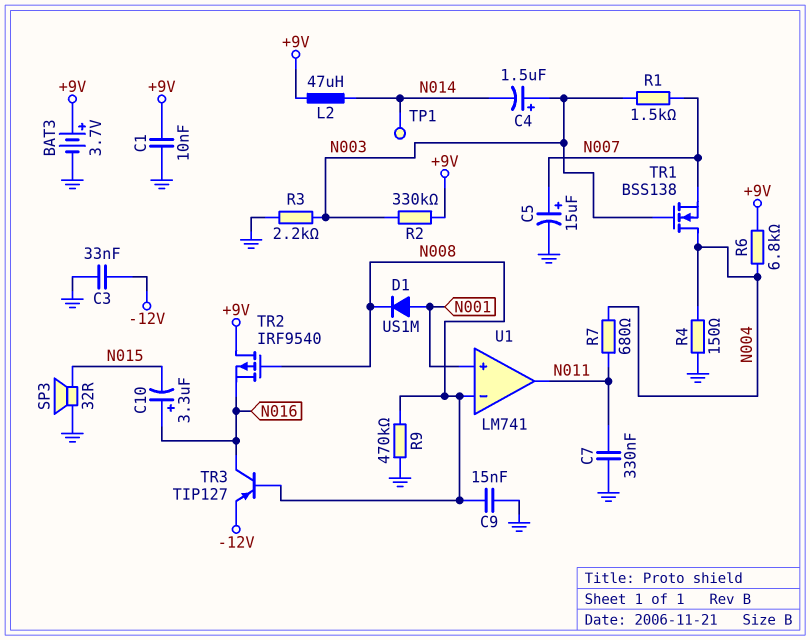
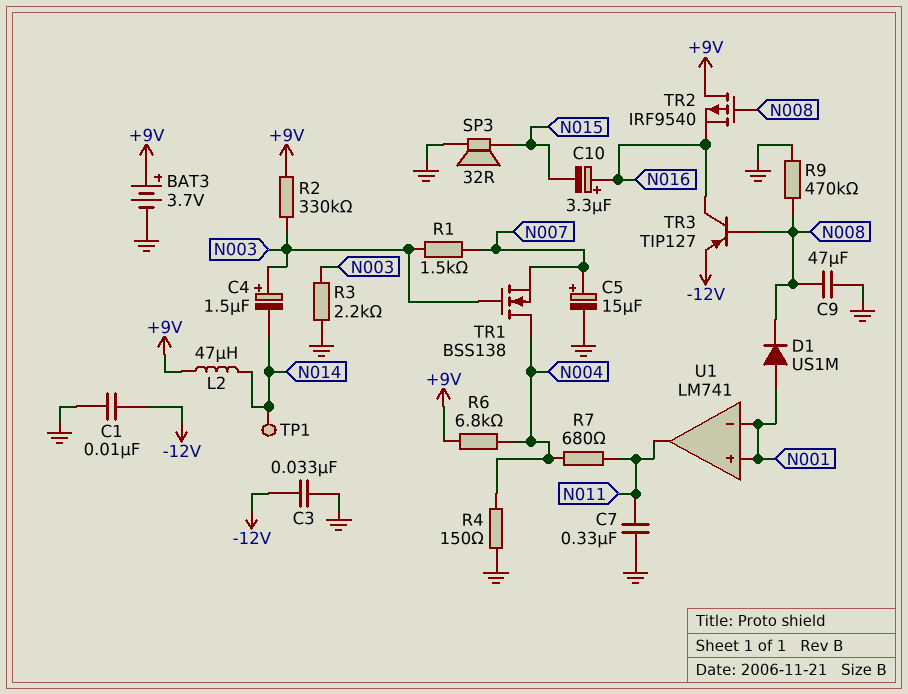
C1: 10nF (+9V, GND) -> 10nF (-12V, GND)
C9: 15nF (GND, N008) -> 47uF (GND, N008)
U1 pin in-: N008 -> N001

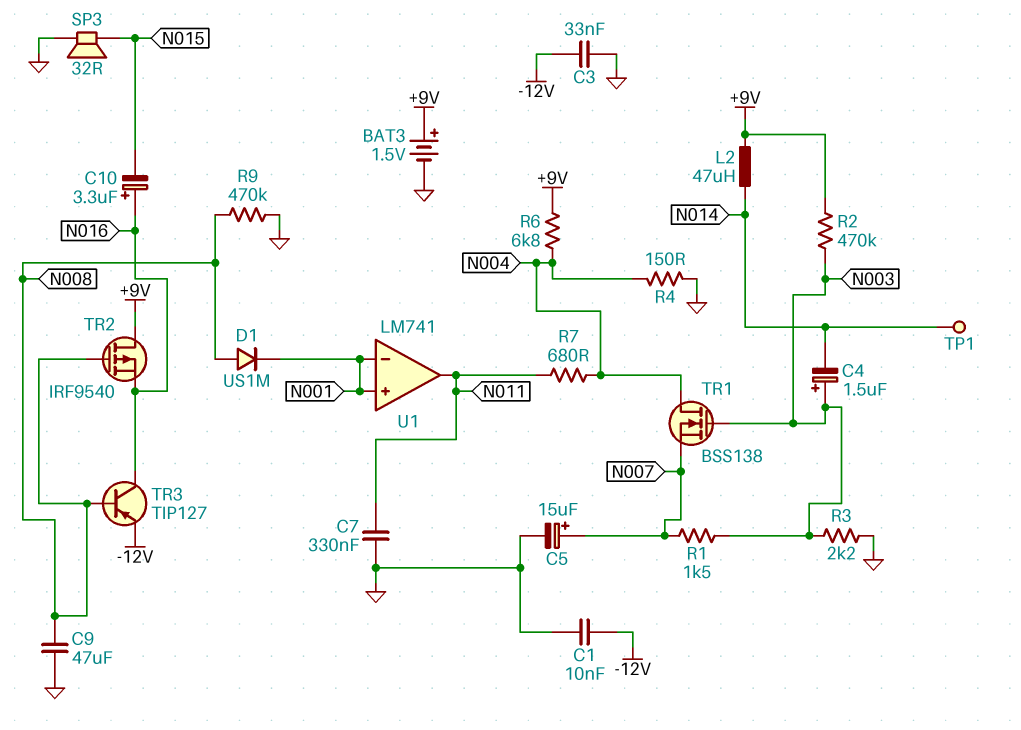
BAT3: 3.7V (plus +9V, minus GND) -> 1.5V (plus +9V, minus GND)
D1: diode US1M (A N001, K N008) -> diode US1M (A N008, K N001)
R2: 330k (+9V, N003) -> 470k (+9V, N003)

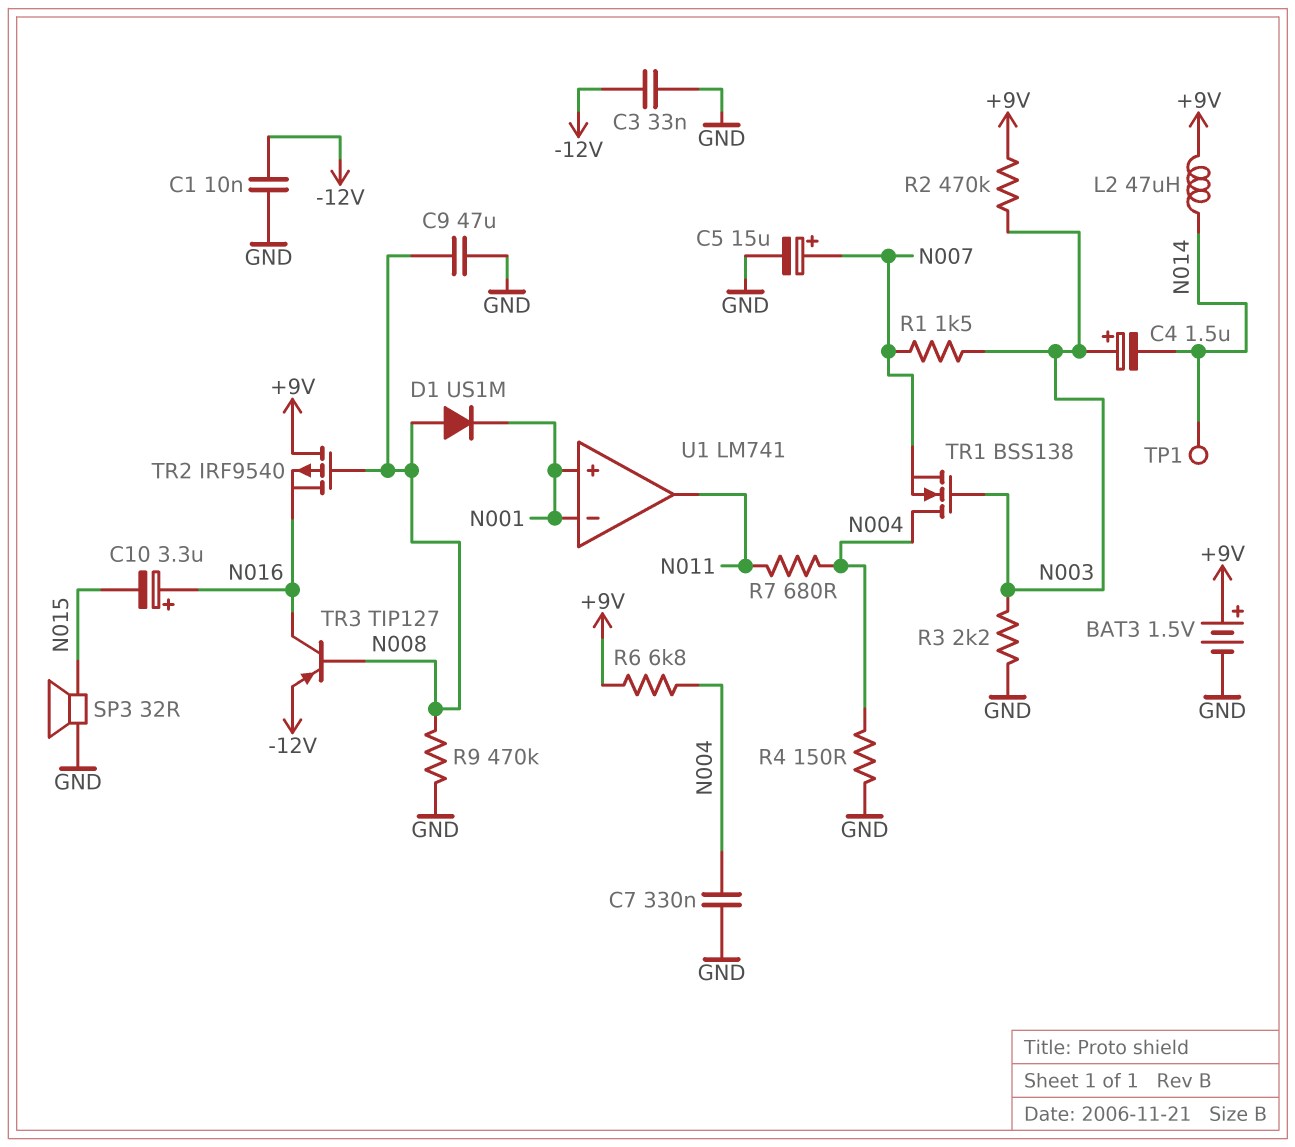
C7: 330nF (GND, N011) -> 330nF (GND, N004)

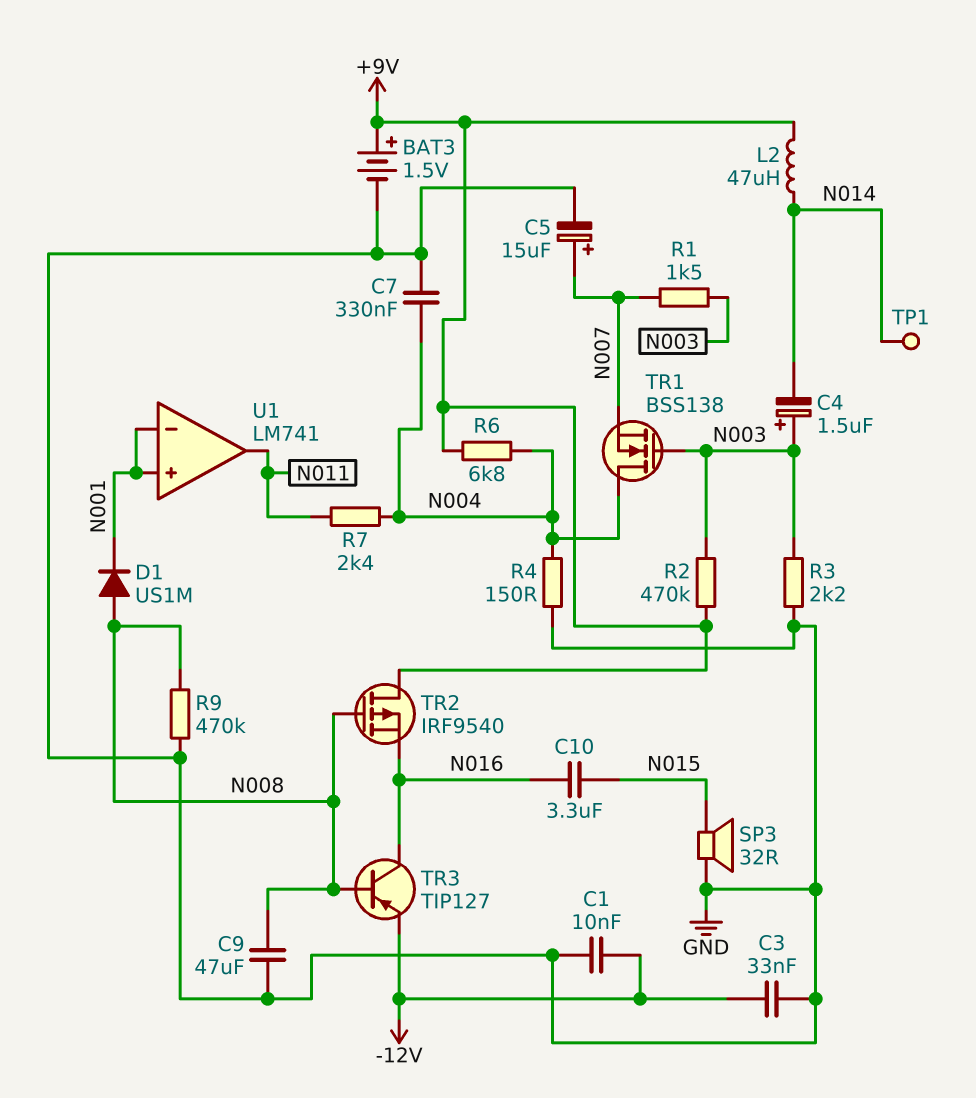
C10: 3.3uF (plus N016, minus N015) -> 3.3uF (N015, N016)
R7: 680 (N004, N011) -> 2.4k (N004, N011)

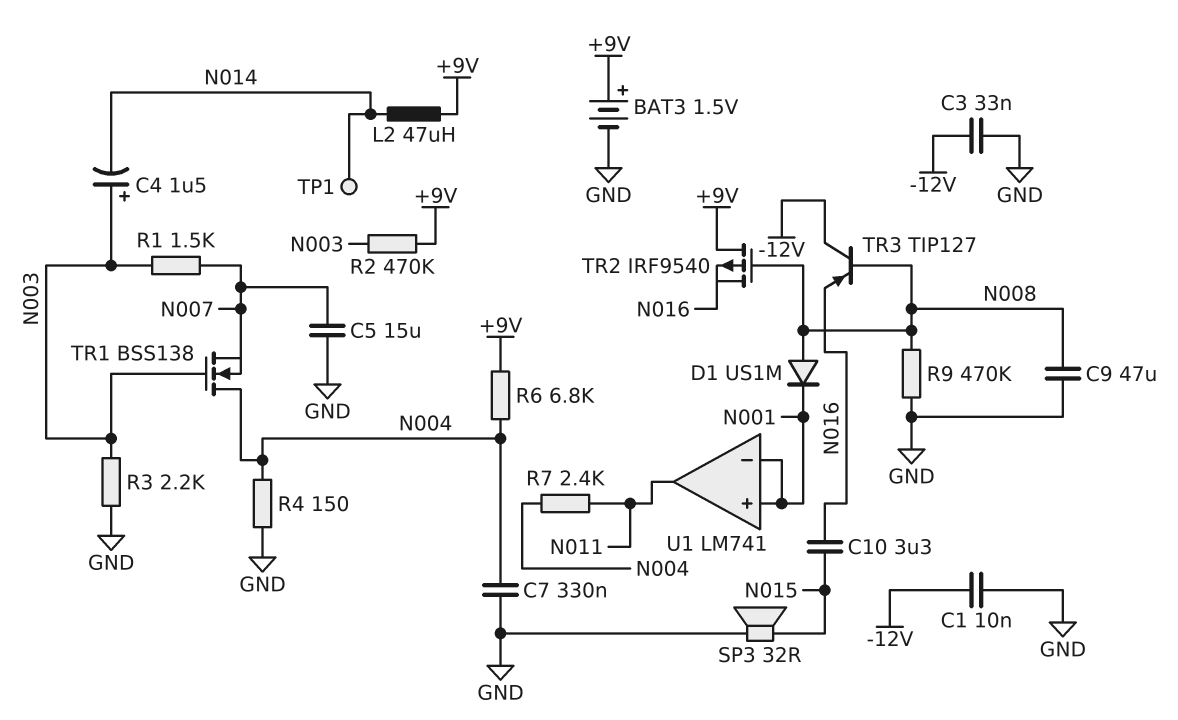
C5: 15uF (plus N007, minus GND) -> 15uF (GND, N007)
TR3: PNP TIP127 (B N008, C N016, E -12V) -> PNP TIP127 (B N008, C -12V, E N016)

